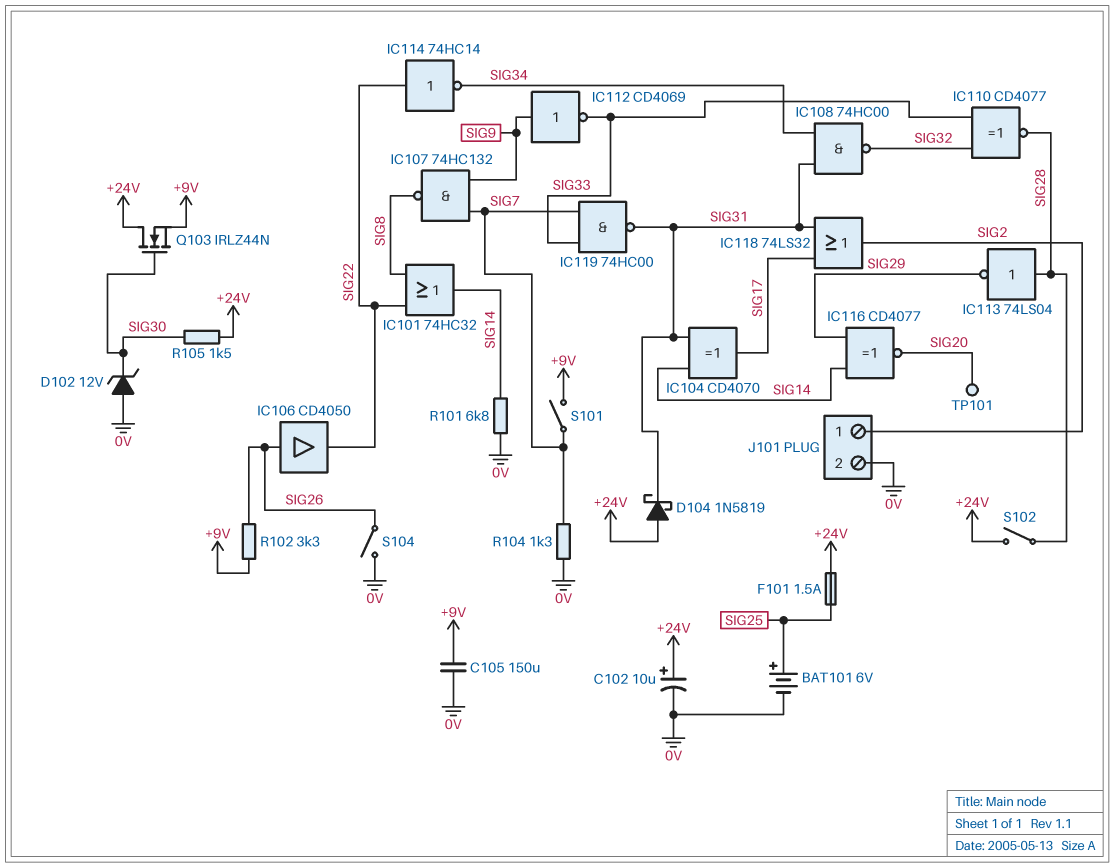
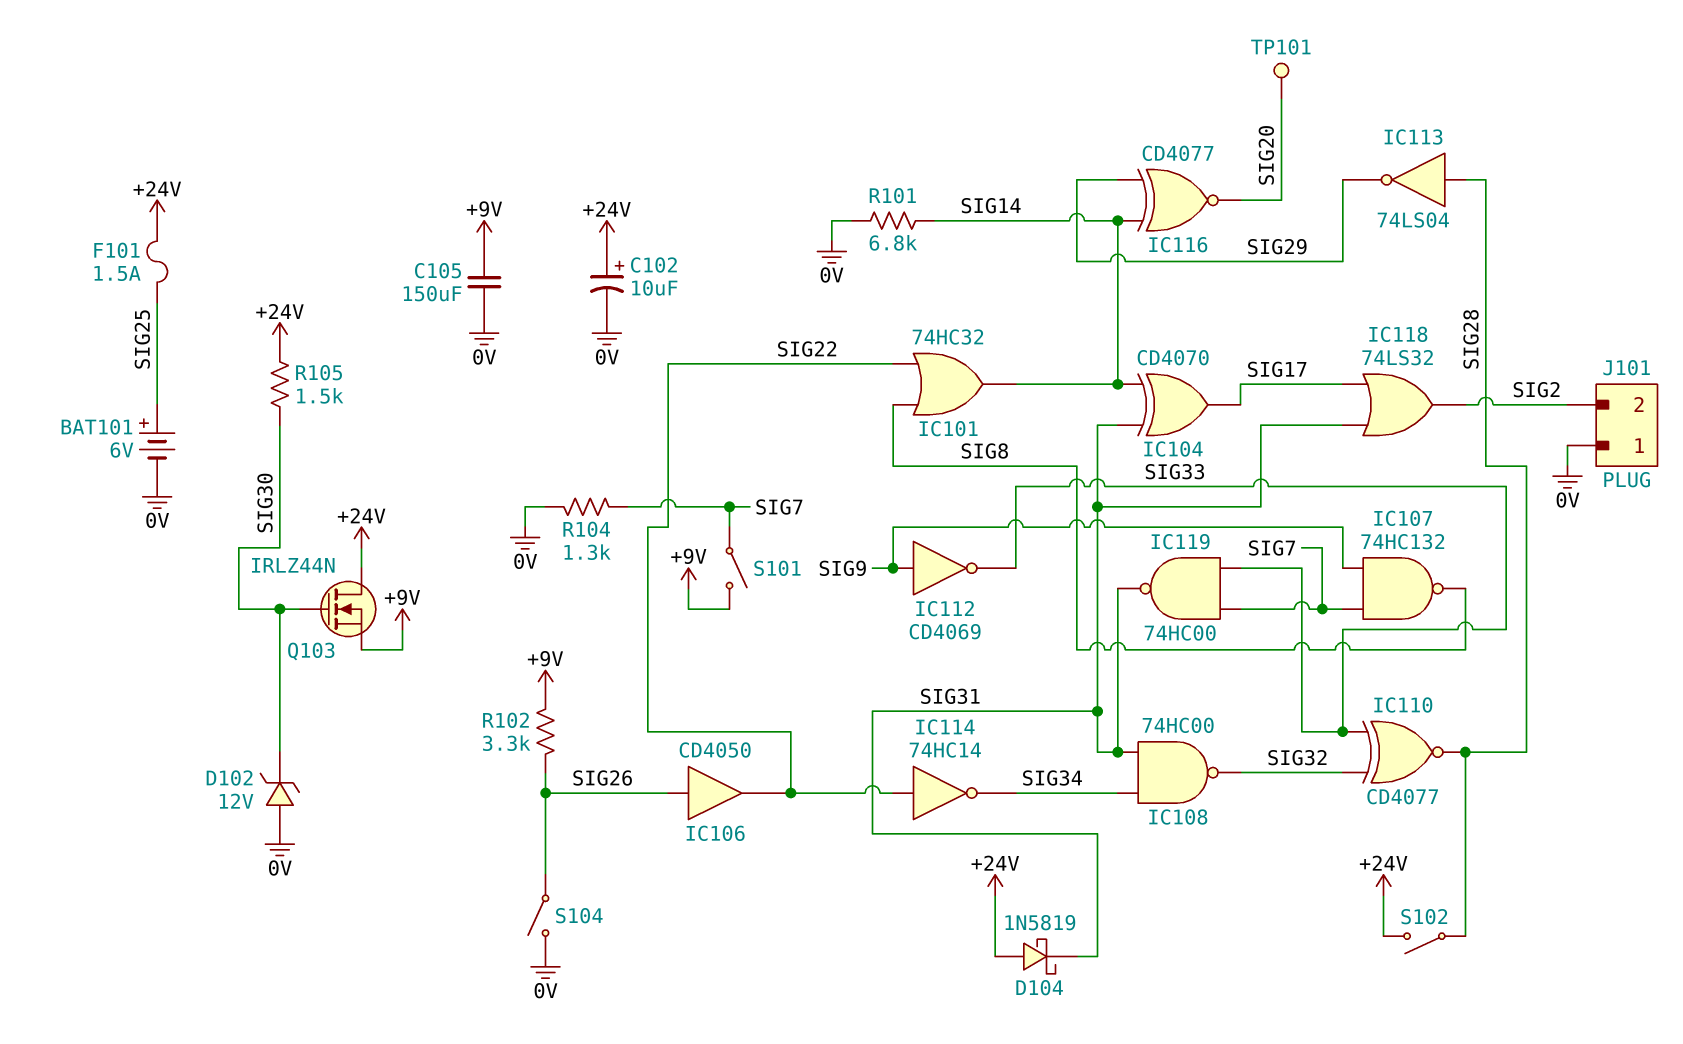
J101 pin 1: SIG2 -> 0V
J101 pin 2: 0V -> SIG2

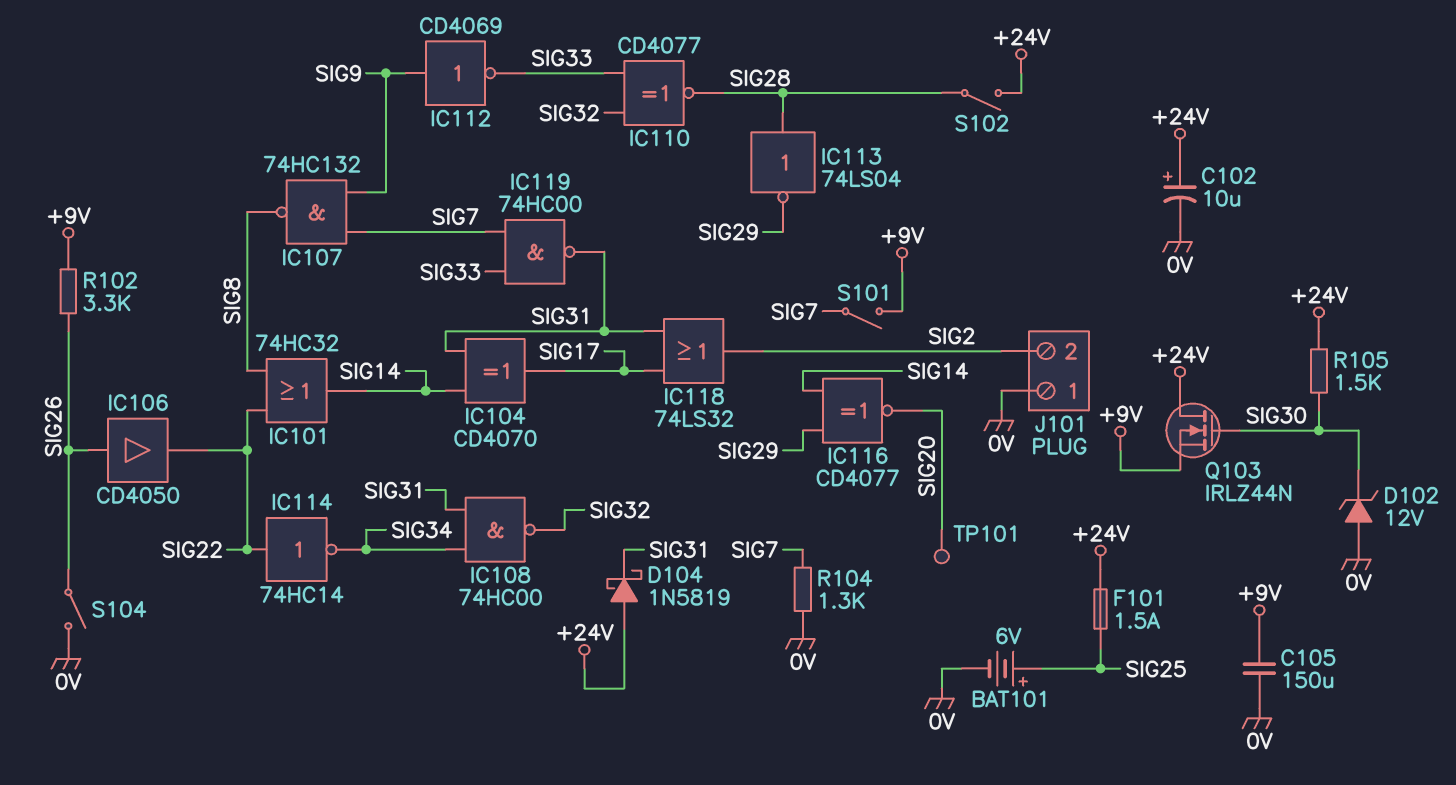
R101: 6.8k (0V, SIG14) -> none

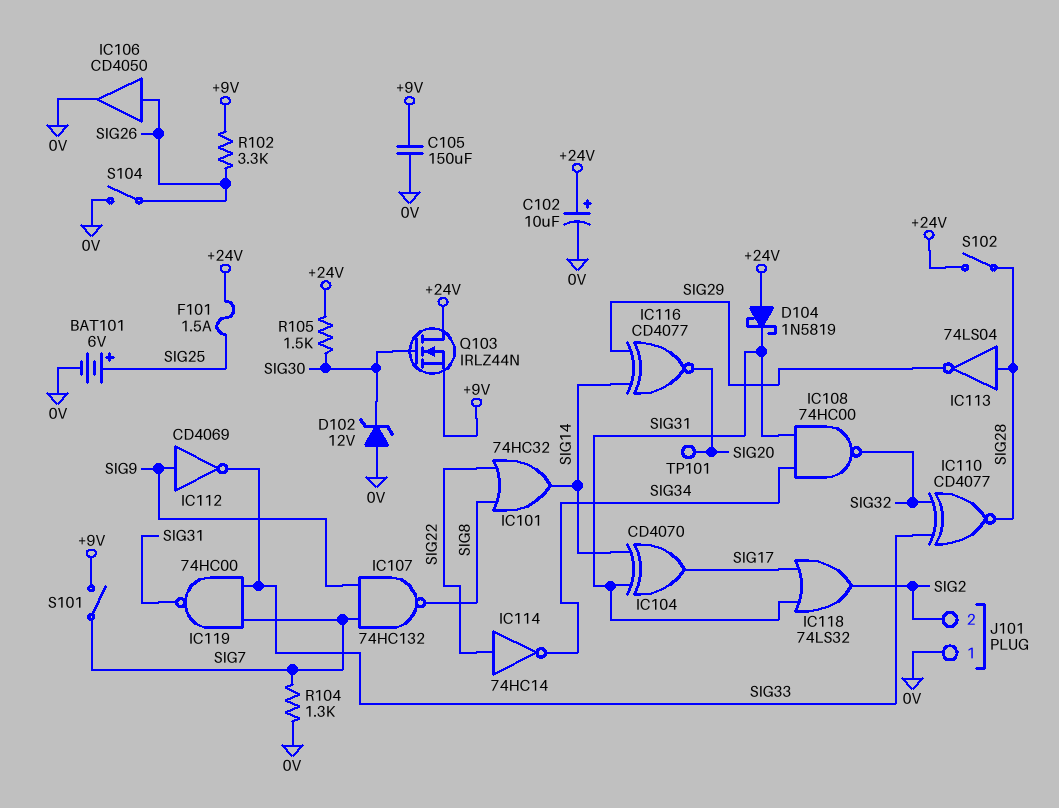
IC106: buffer CD4050 (in SIG26, out SIG22) -> buffer CD4050 (in SIG26, out 0V)

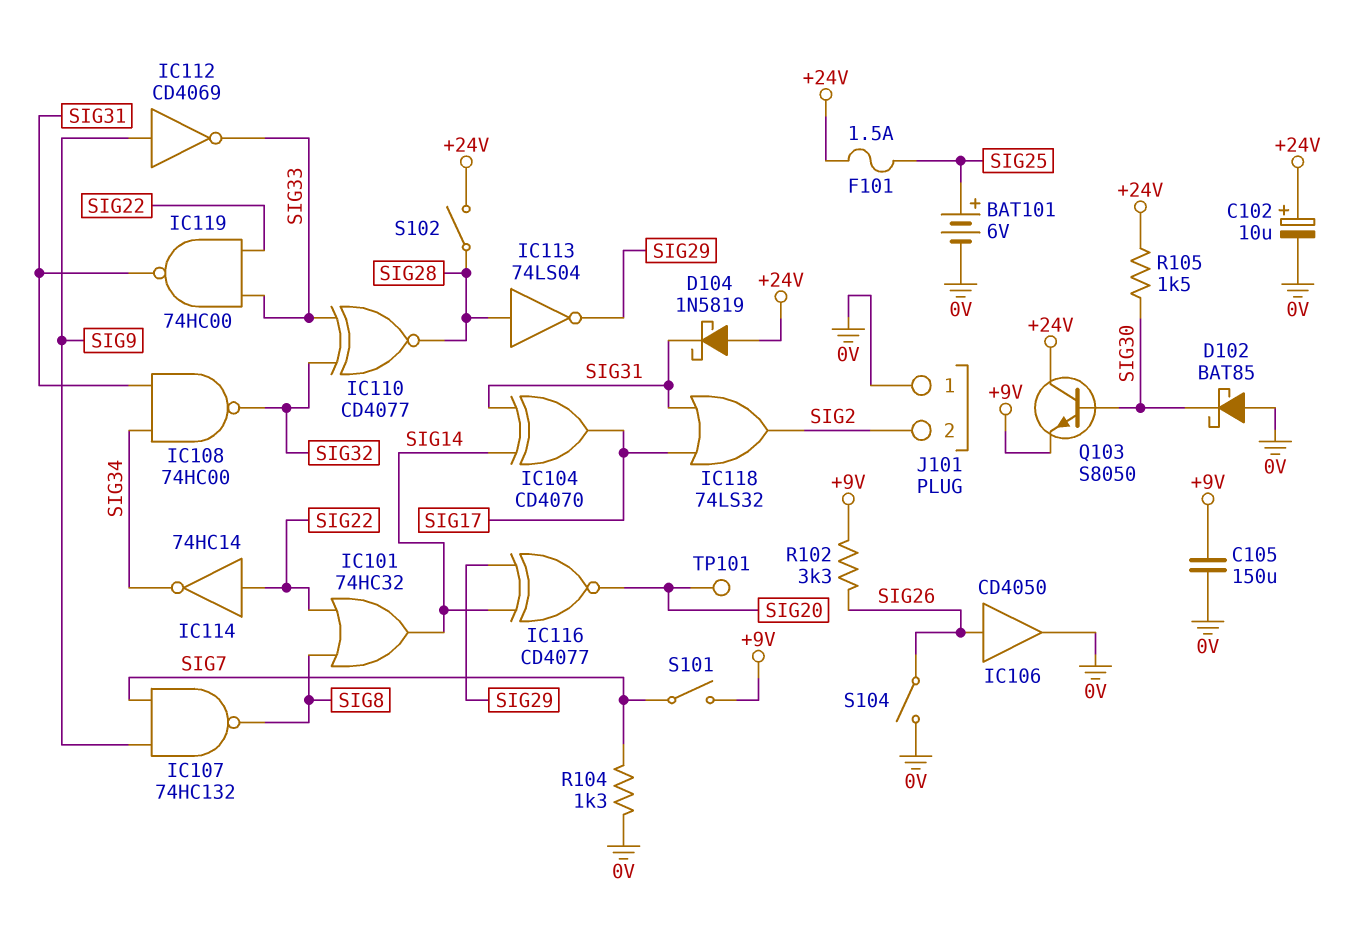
D102: zener 12V (A 0V, K SIG30) -> schottky BAT85 (A 0V, K SIG30)
IC119: NAND 74HC00 (in SIG7, in SIG33, out SIG31) -> NAND 74HC00 (in SIG22, in SIG33, out SIG31)
Q103: NMOS IRLZ44N (G SIG30, D +24V, S +9V) -> NPN S8050 (B SIG30, C +24V, E +9V)

